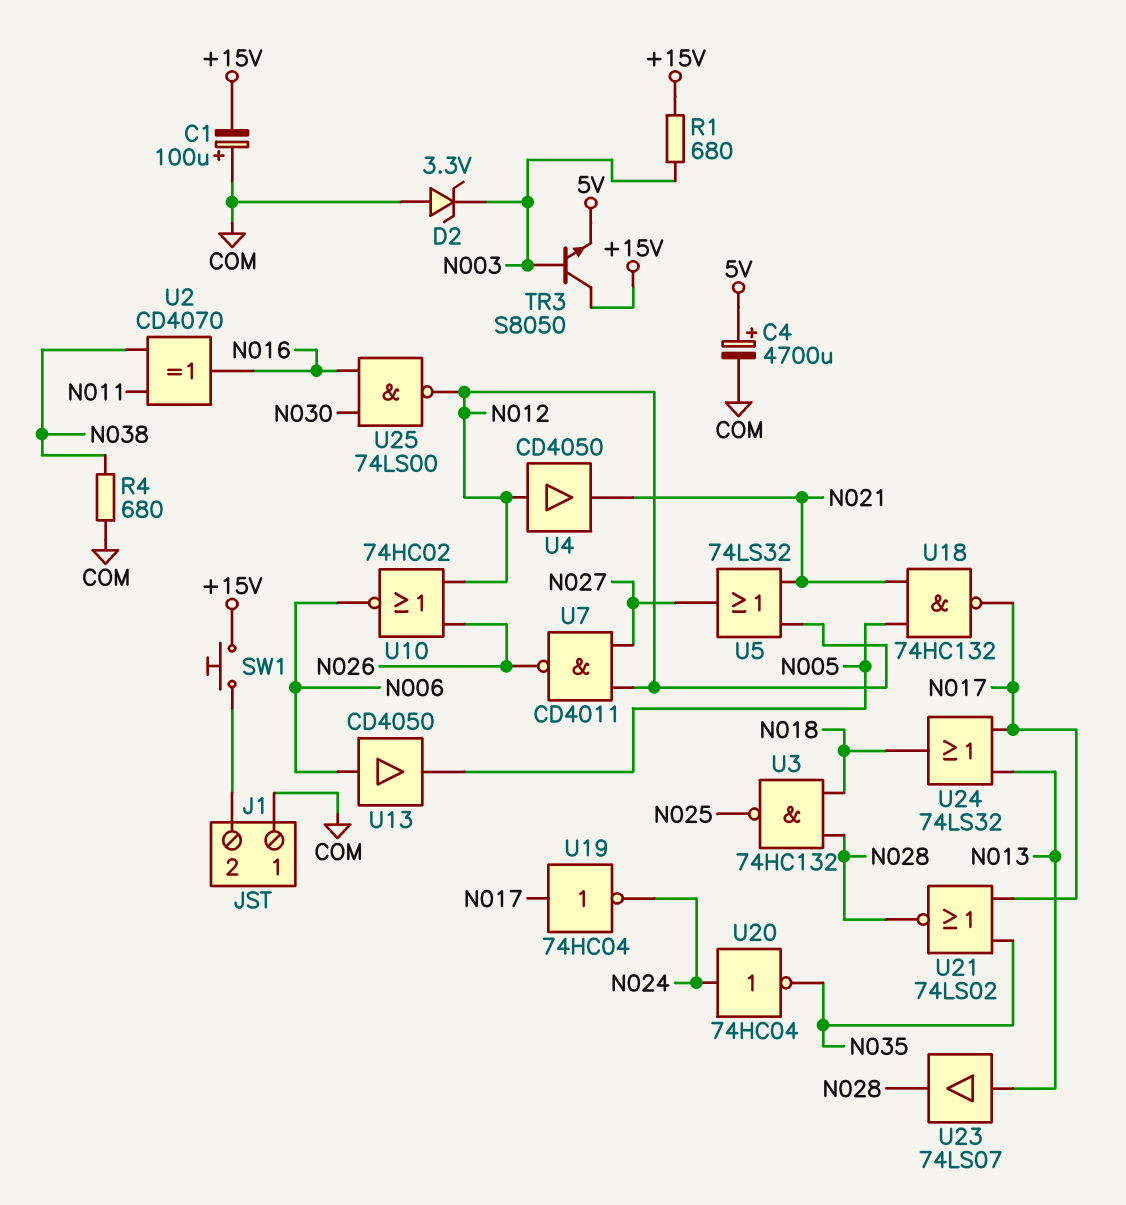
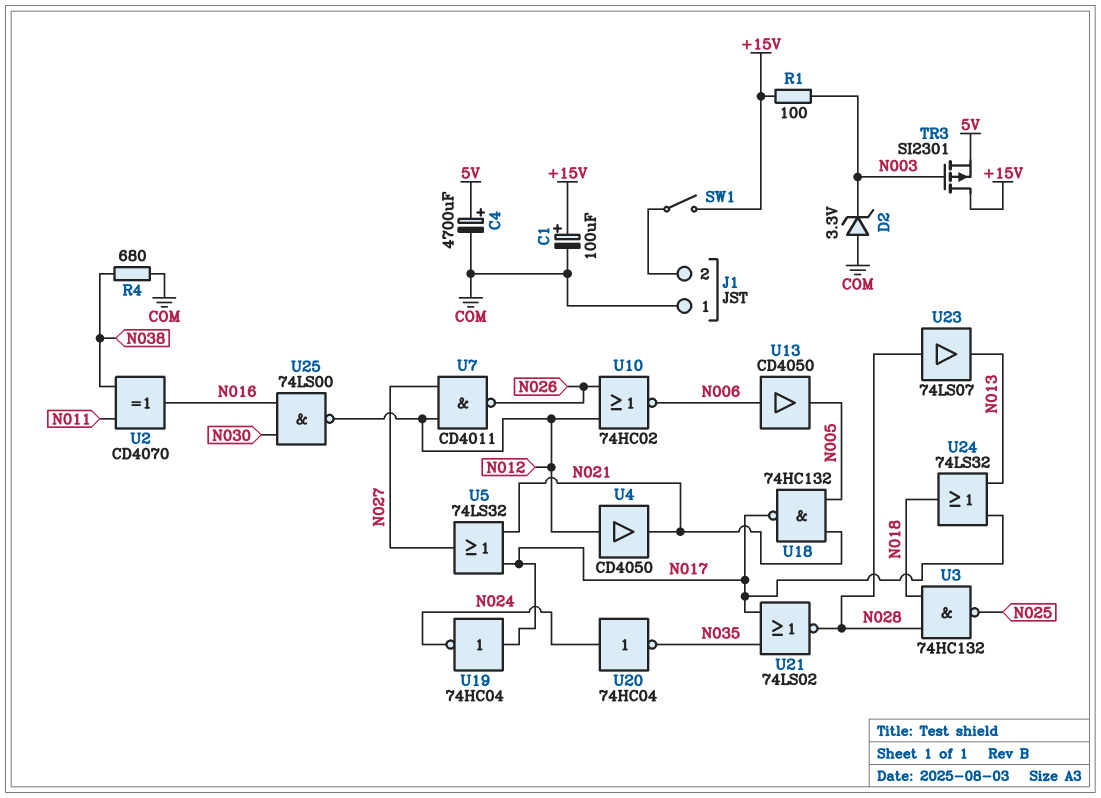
C1: 100uF (plus COM, minus +15V) -> 100uF (plus +15V, minus COM)
R1: 680 (+15V, N003) -> 100 (+15V, N003)
SW1: button (+15V, J1/2) -> switch (+15V, J1/2)
TR3: NPN S8050 (B N003, C +15V, E 5V) -> PMOS SI2301 (G N003, D +15V, S 5V)
U5: OR 74LS32 (in N012, in N021, out N027) -> OR 74LS32 (in N017, in N021, out N027)
U23: buffer 74LS07 (in N013, out N028) -> buffer 74LS07 (in N028, out N013)

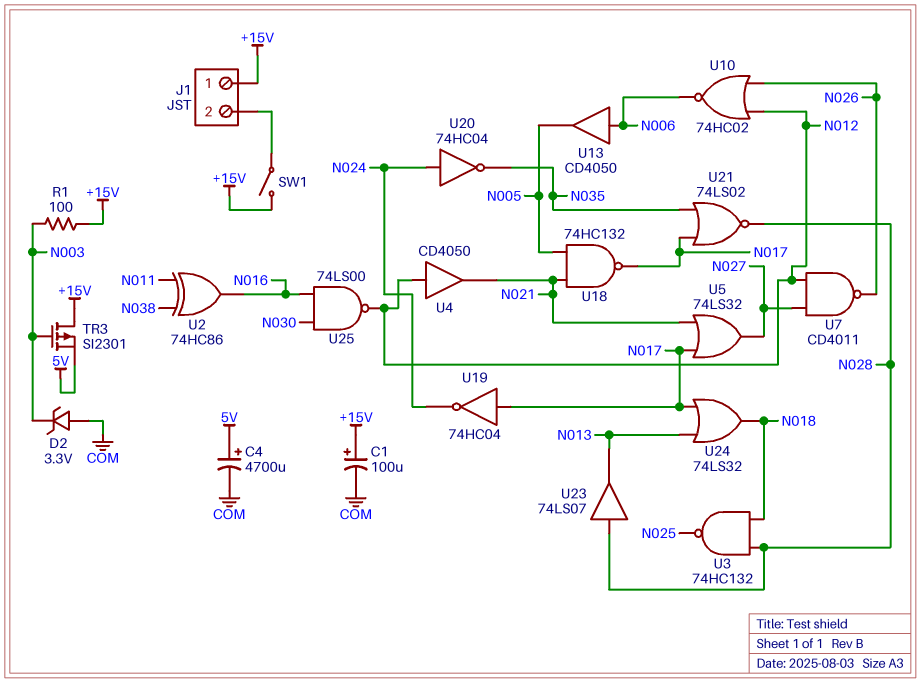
J1 pin 1: COM -> +15V
R4: 680 (COM, N038) -> none
U2: XOR CD4070 (in N011, in N038, out N016) -> XOR 74HC86 (in N011, in N038, out N016)

